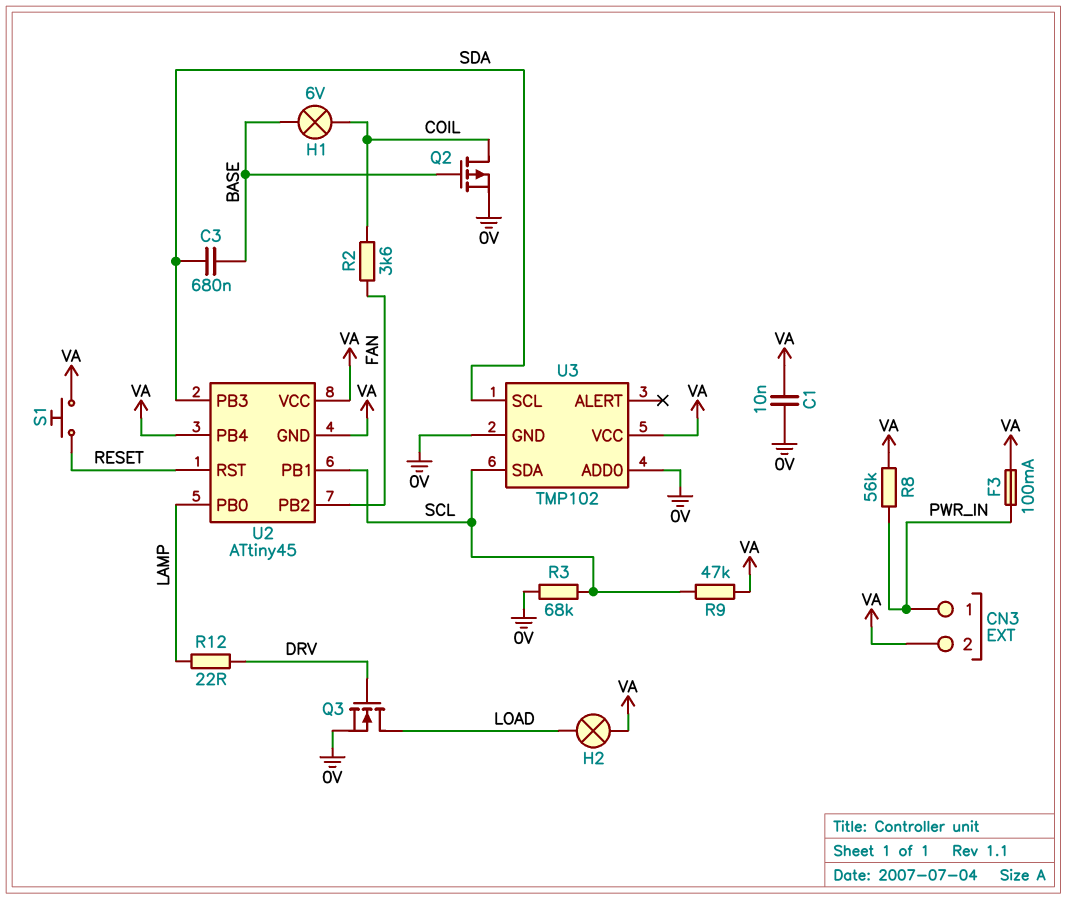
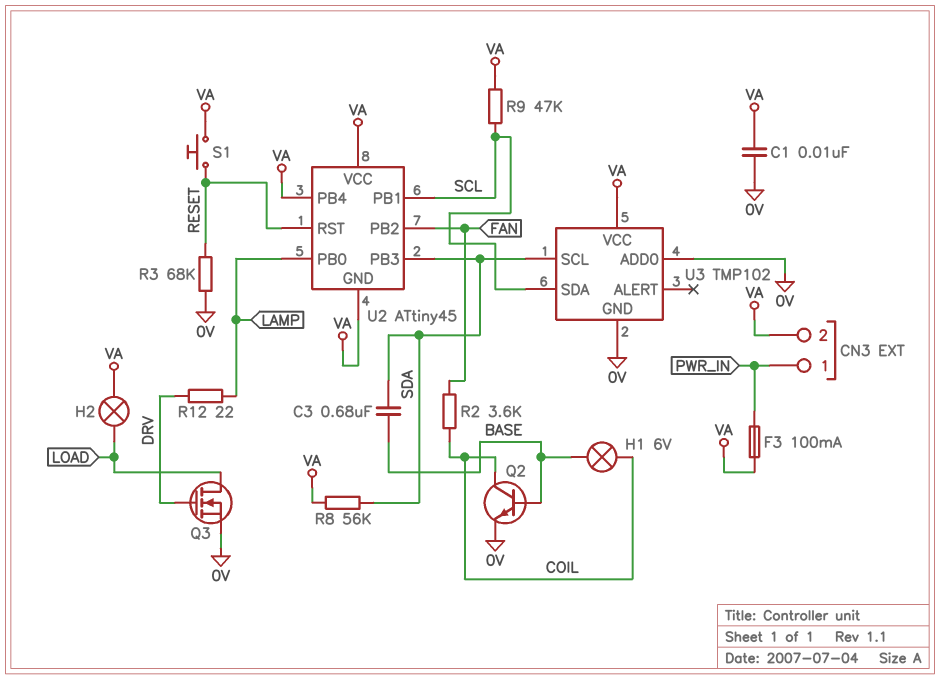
Q2: PMOS (G BASE, D COIL, S 0V) -> NPN (B BASE, C COIL, E 0V)
R3: 68k (0V, SCL) -> 68k (0V, RESET)
R8: 56k (PWR_IN, VA) -> 56k (SDA, VA)

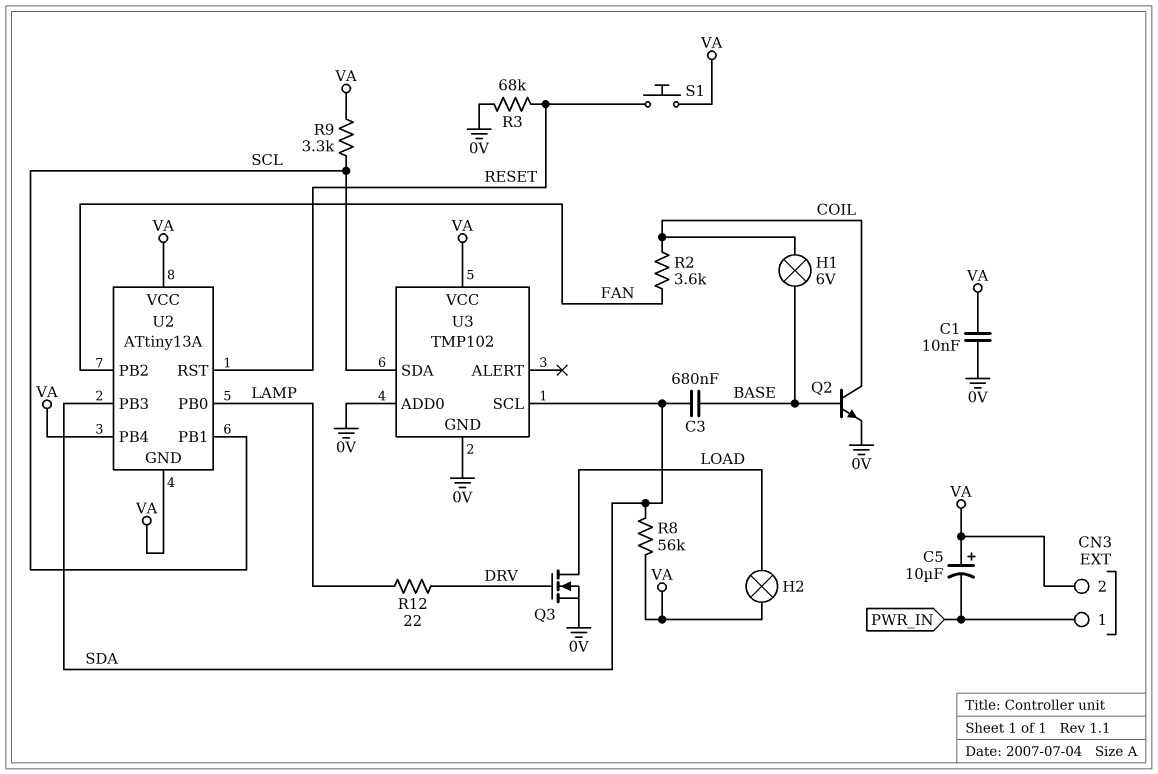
C5: none -> 10uF (plus VA, minus PWR_IN)
F3: 100mA (PWR_IN, VA) -> none
R9: 47k (SCL, VA) -> 3.3k (SCL, VA)
U2: ATtiny45 -> ATtiny13A

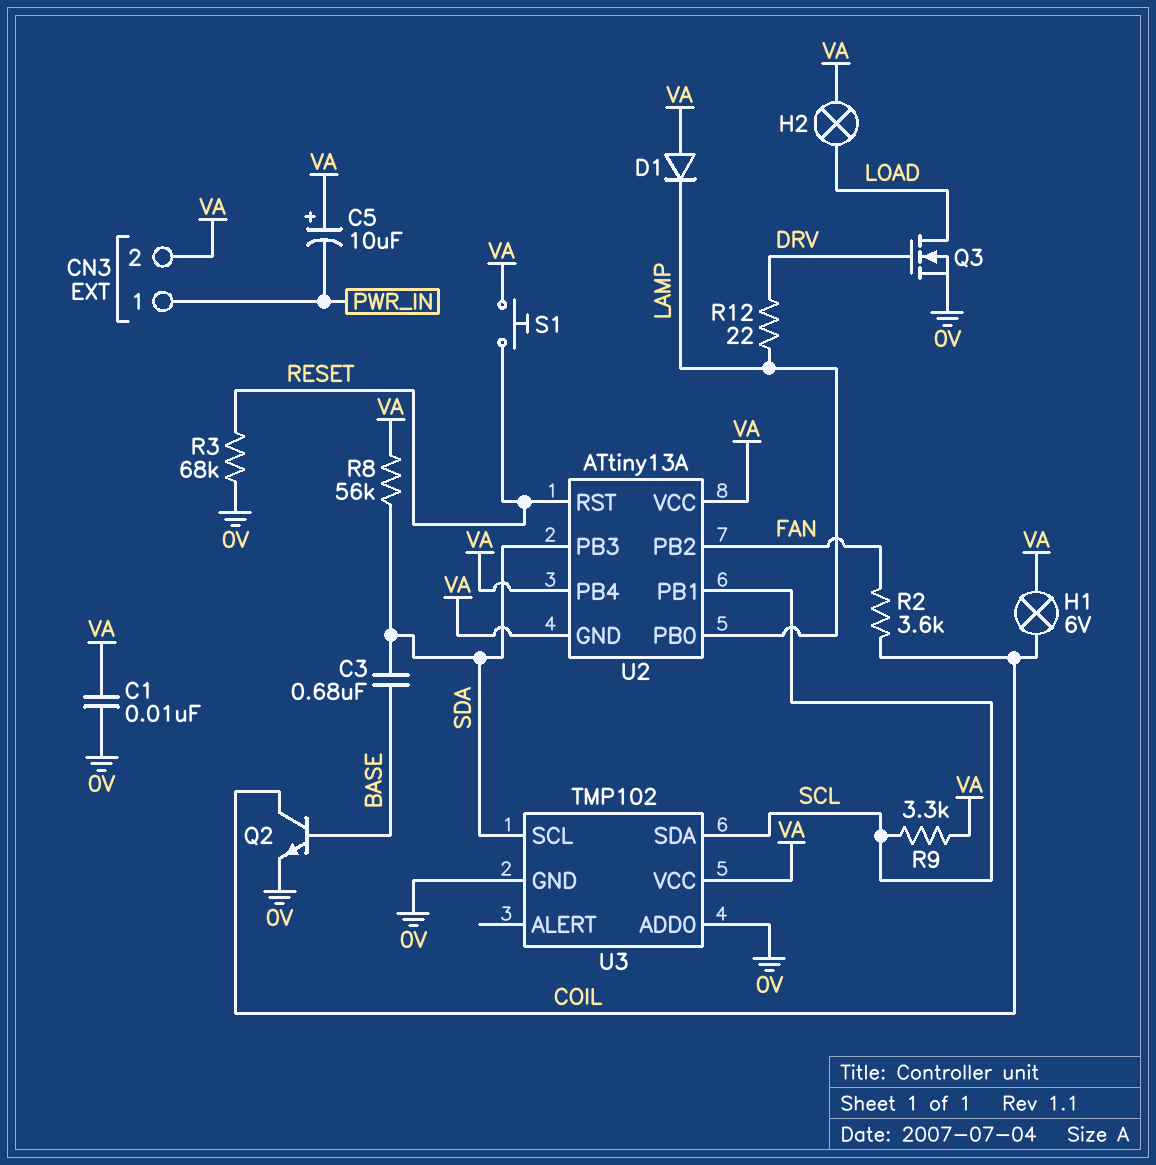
D1: none -> diode (A VA, K LAMP)
H1: lamp 6V (BASE, COIL) -> lamp 6V (COIL, VA)

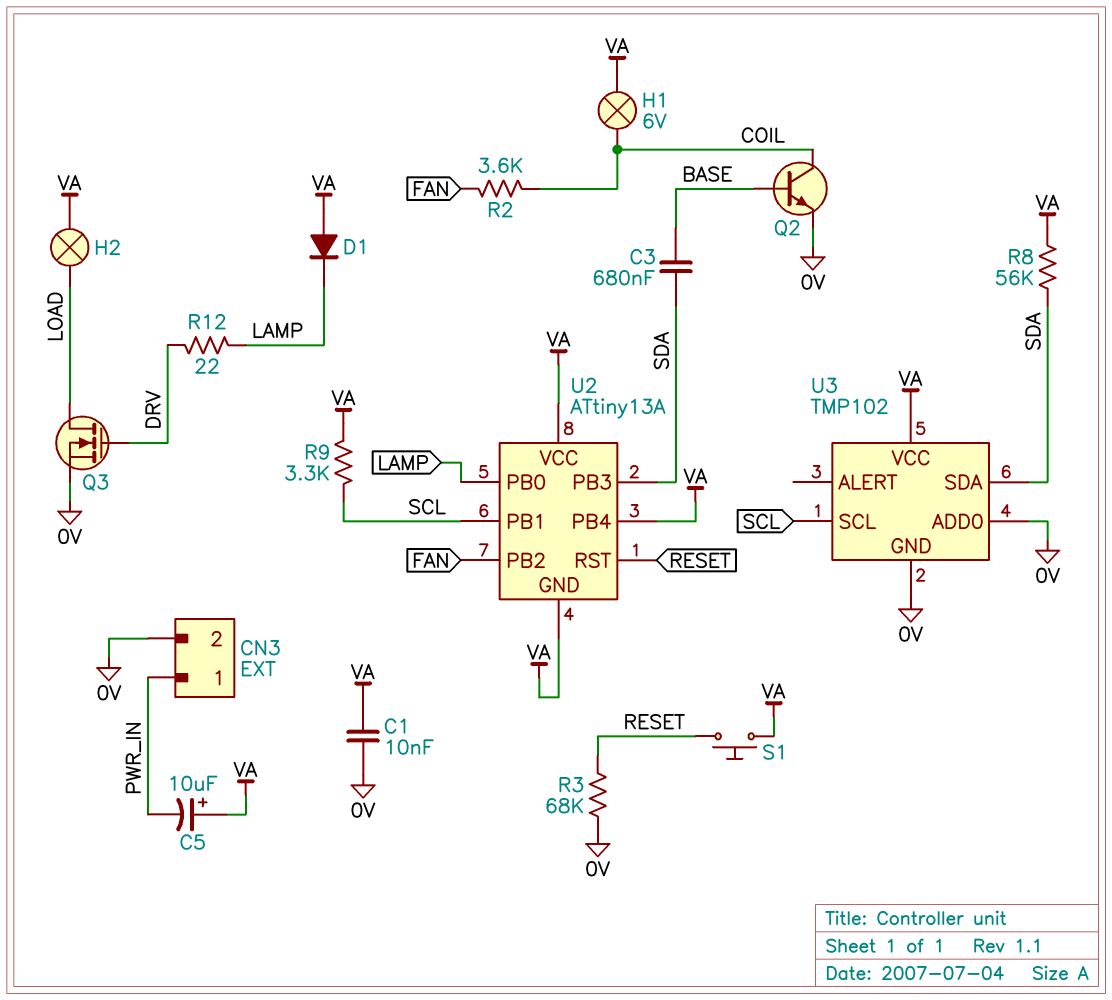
CN3 pin 2: VA -> 0V
U3 pin SCL: SDA -> SCL
U3 pin SDA: SCL -> SDA

